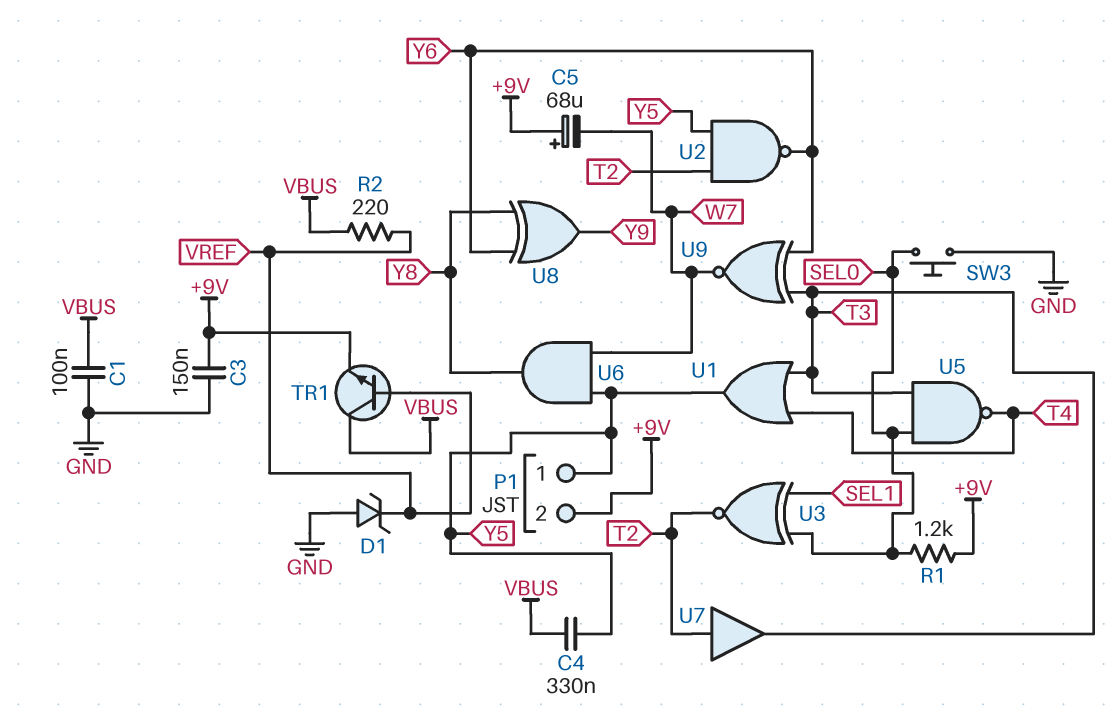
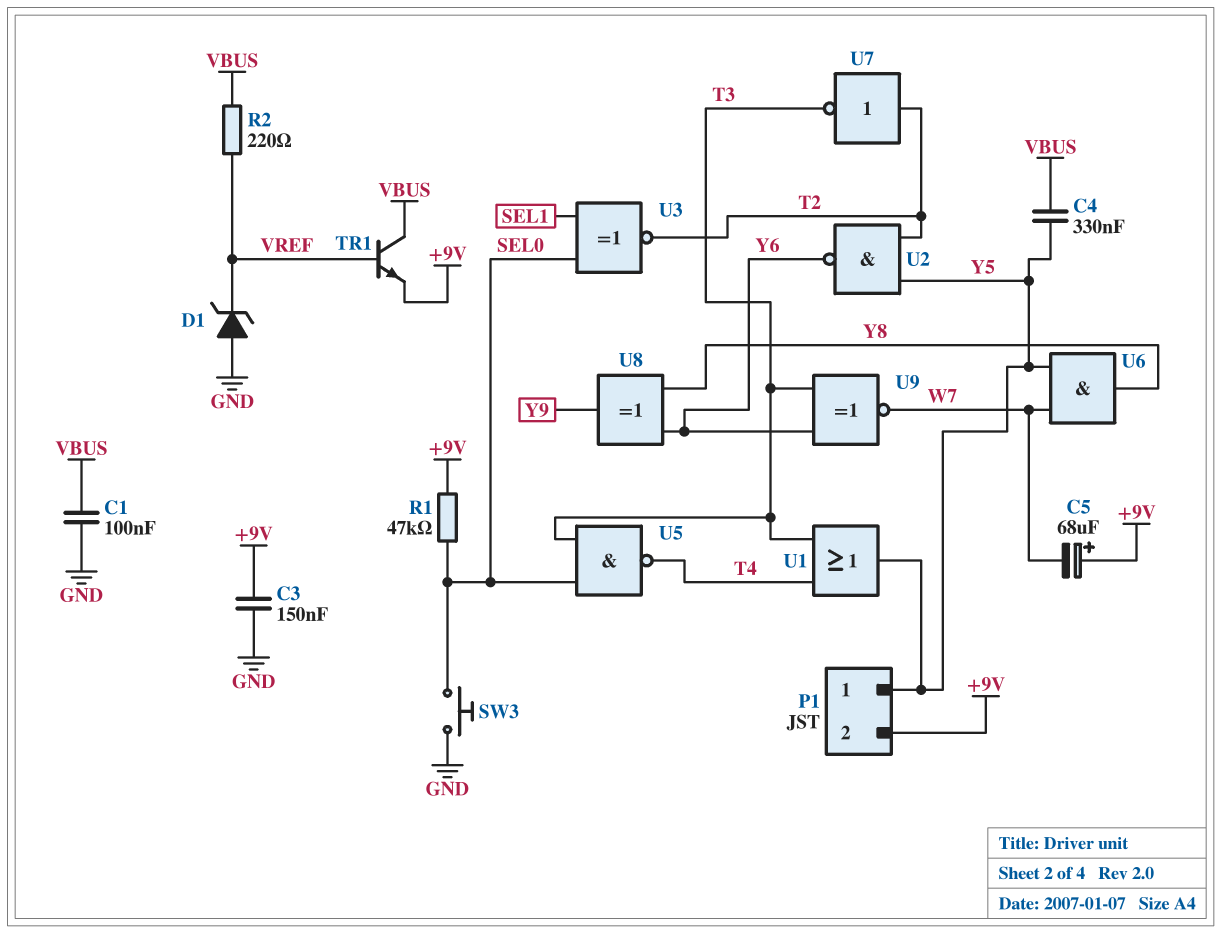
R1: 1.2k (+9V, SEL0) -> 47k (+9V, SEL0)
U7: buffer (in T2, out T3) -> NOT (in T2, out T3)

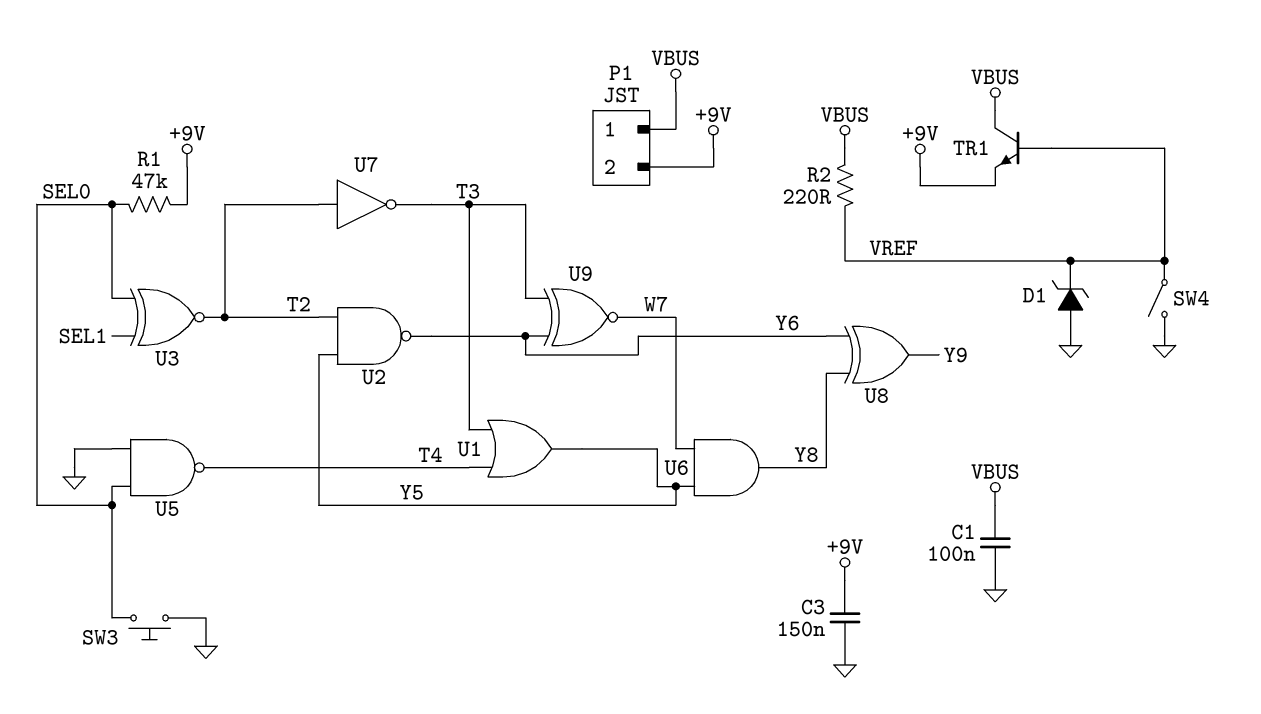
C4: 330nF (VBUS, Y5) -> none
C5: 68uF (plus +9V, minus W7) -> none
P1 pin 1: Y5 -> VBUS
SW4: none -> switch (GND, VREF)
U5: NAND (in SEL0, in T3, out T4) -> NAND (in GND, in SEL0, out T4)

